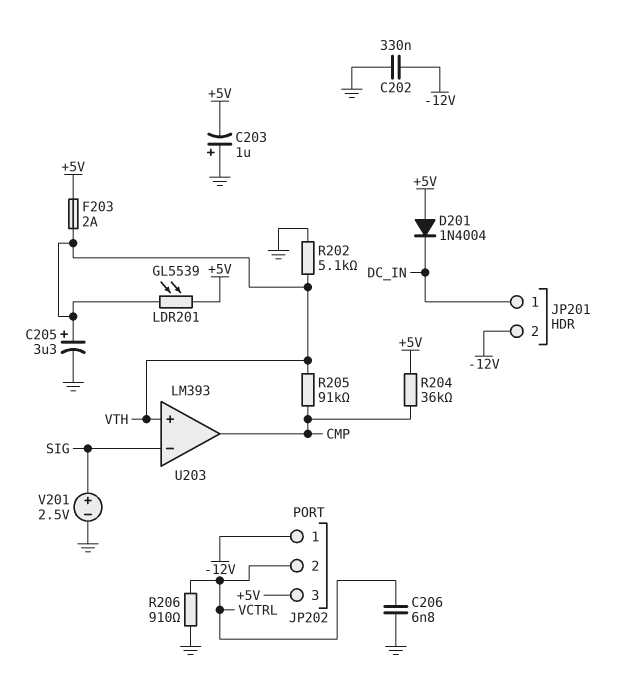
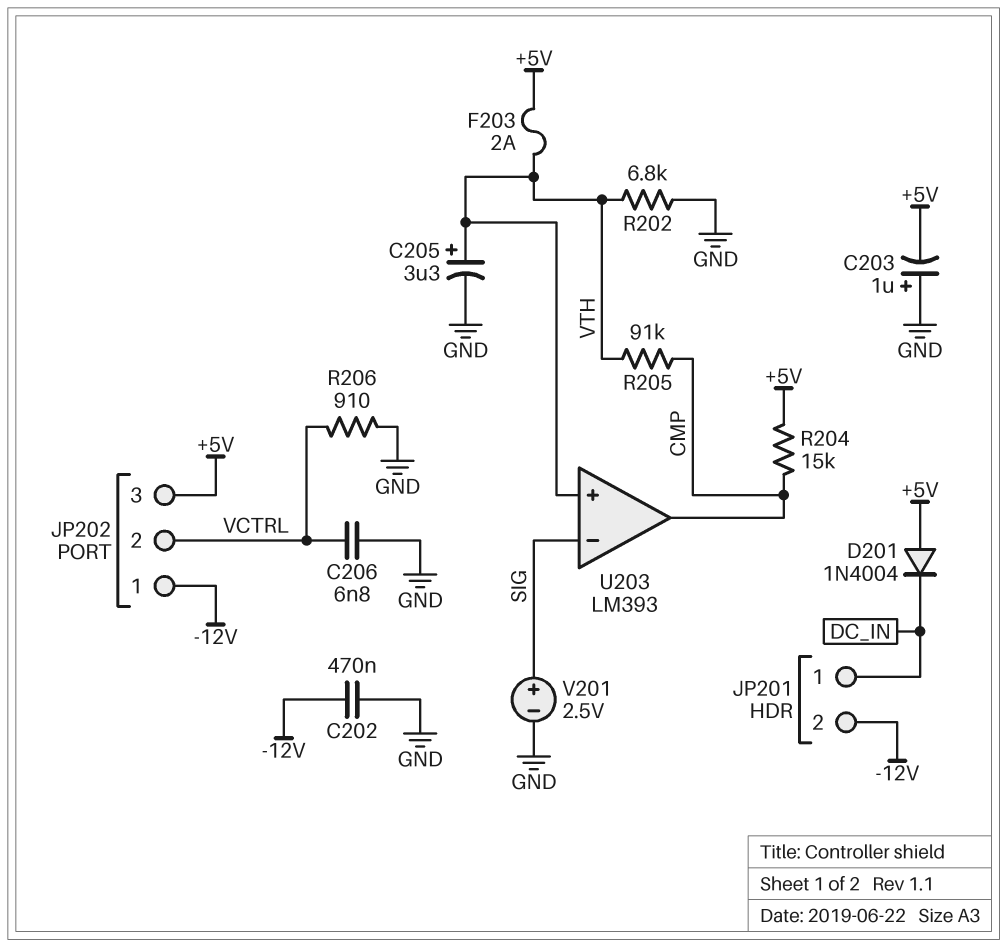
C202: 330nF (-12V, GND) -> 470nF (-12V, GND)
LDR201: GL5539 (+5V, VTH) -> none
R202: 5.1k (GND, VTH) -> 6.8k (GND, VTH)
R204: 36k (+5V, CMP) -> 15k (+5V, CMP)

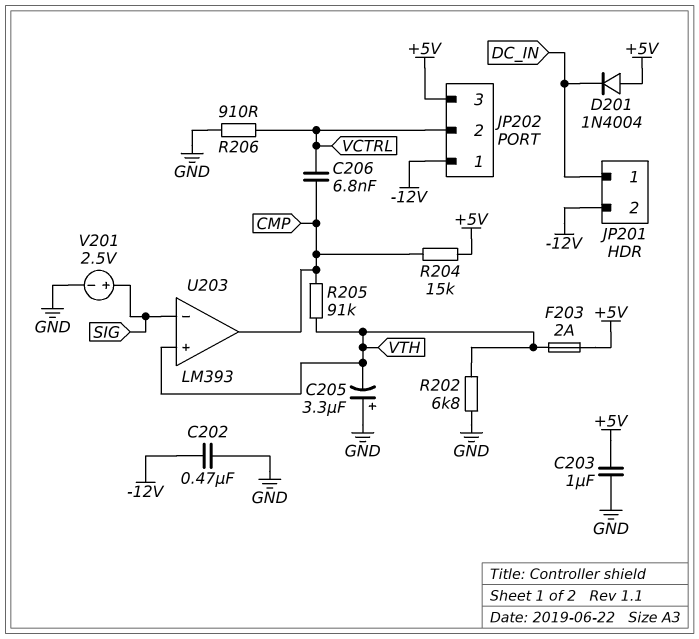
C203: 1uF (plus GND, minus +5V) -> 1uF (+5V, GND)
C205: 3.3uF (plus VTH, minus GND) -> 3.3uF (plus GND, minus VTH)
C206: 6.8nF (GND, VCTRL) -> 6.8nF (CMP, VCTRL)

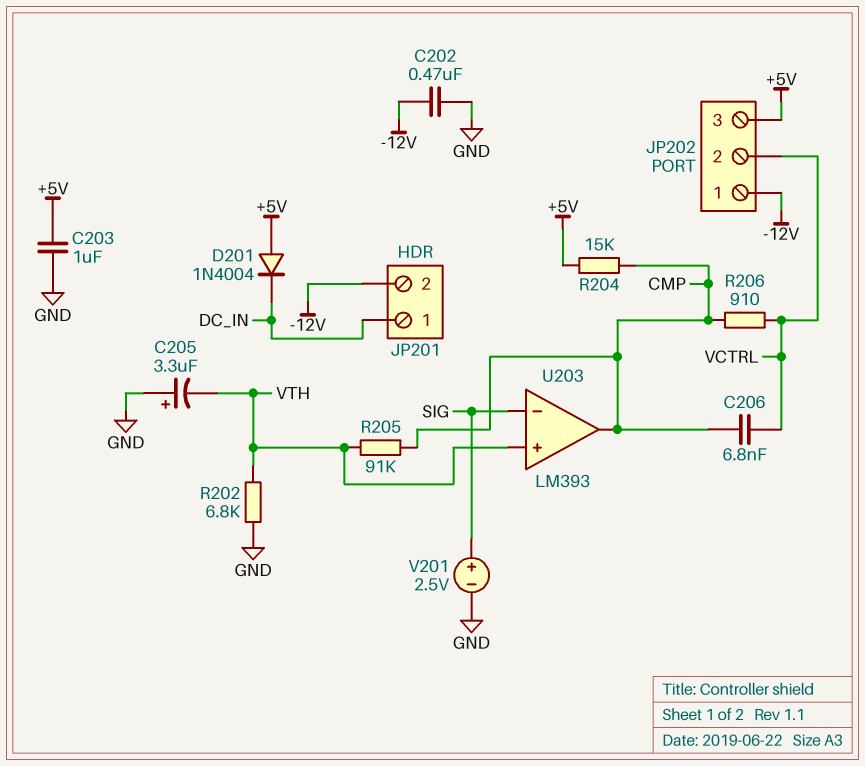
F203: 2A (+5V, VTH) -> none
R206: 910 (GND, VCTRL) -> 910 (CMP, VCTRL)

